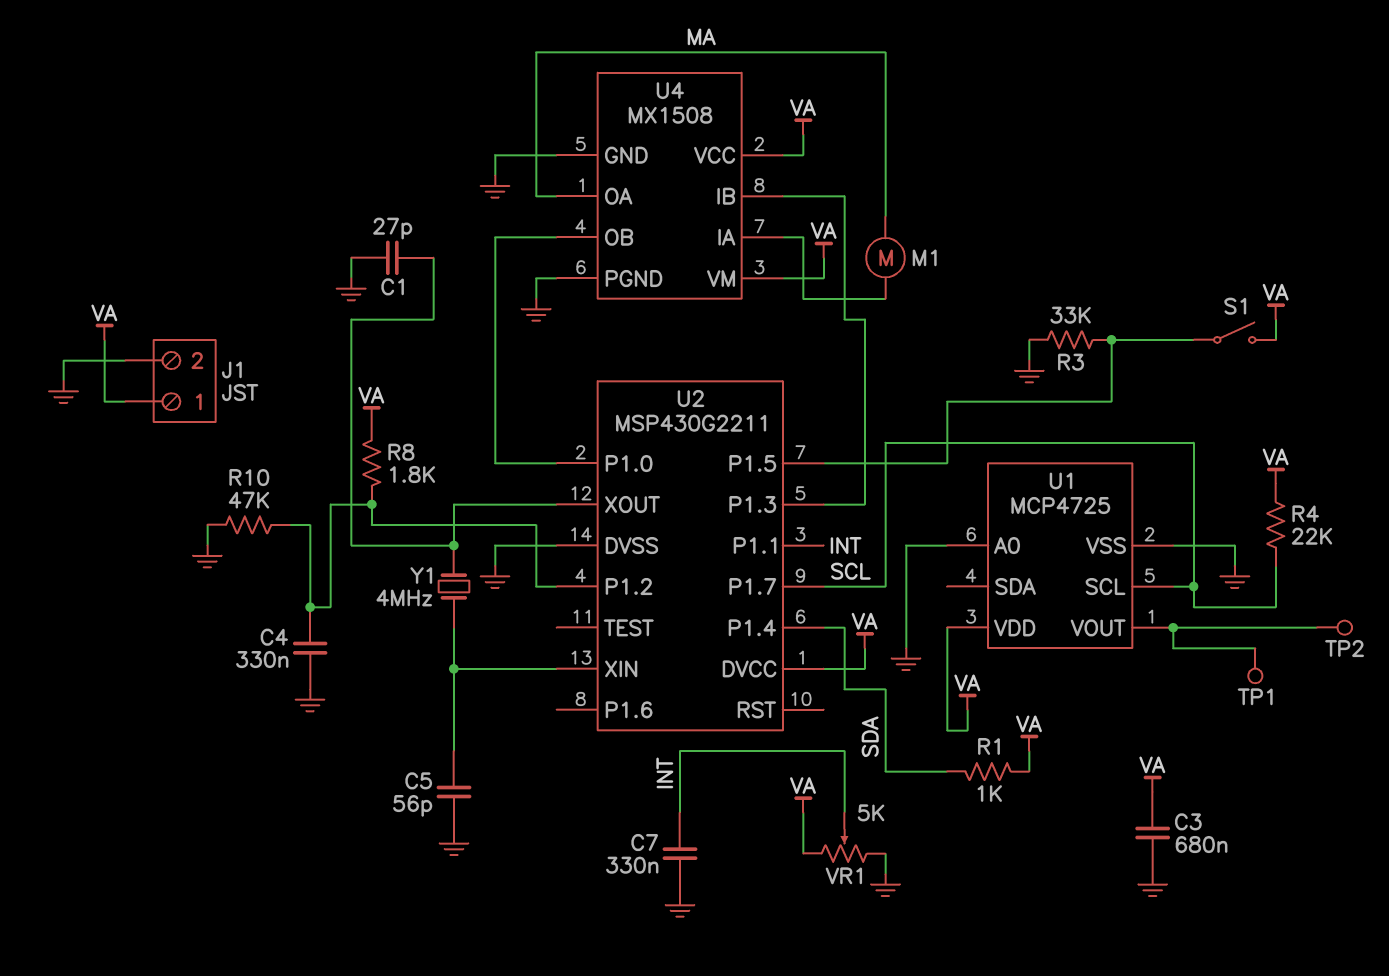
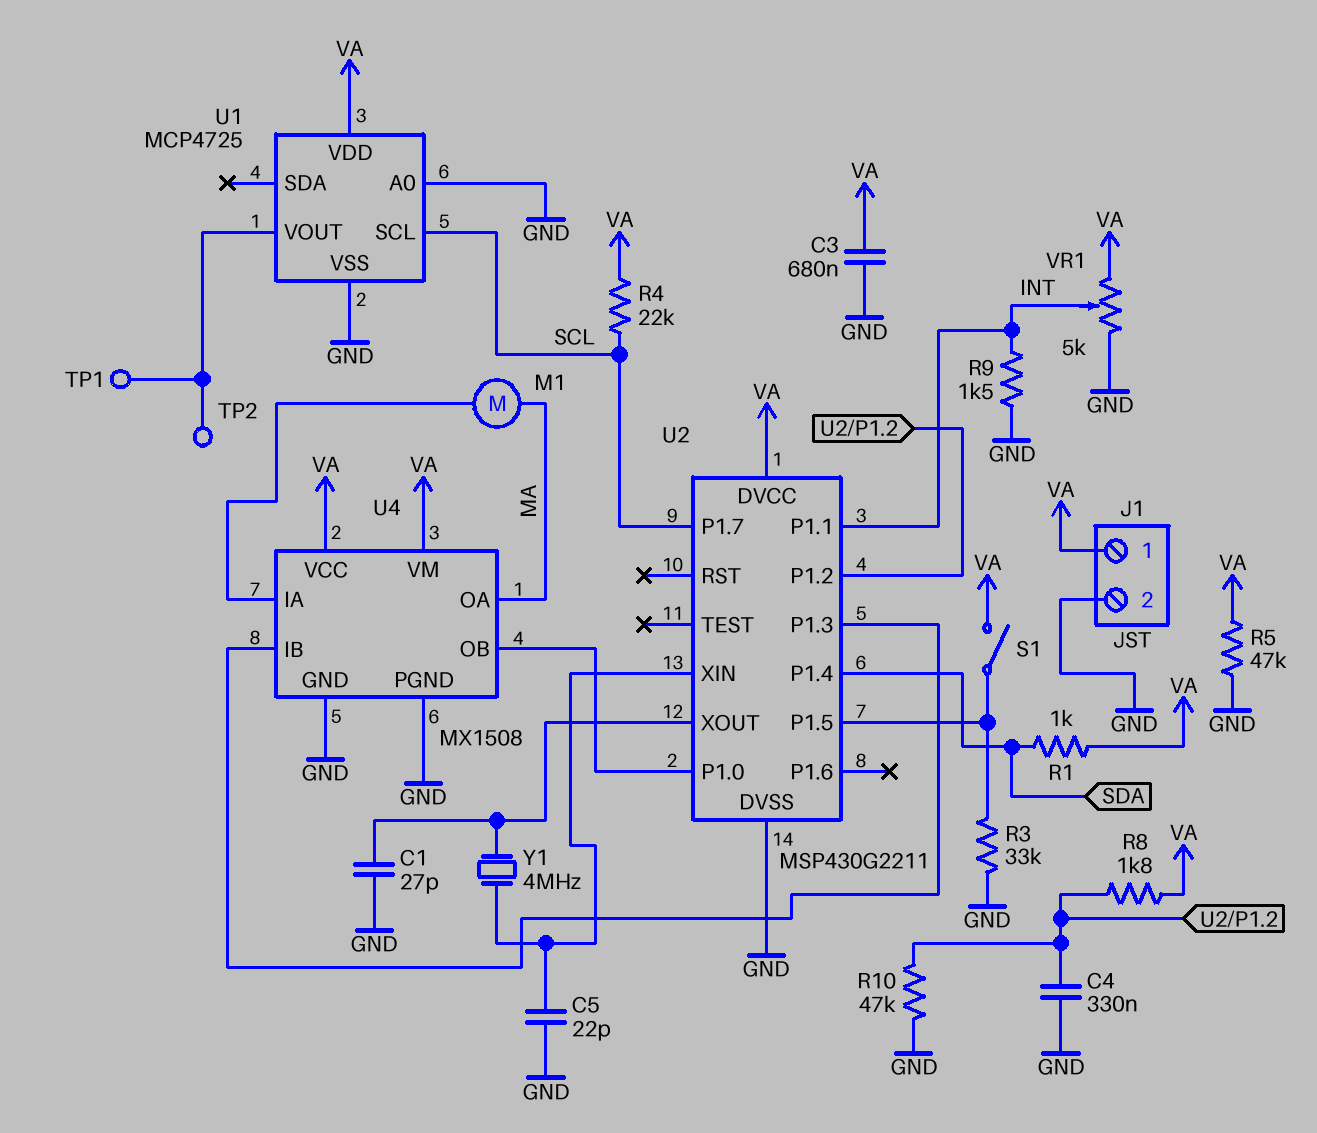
C5: 56pF (GND, U2/XIN) -> 22pF (GND, U2/XIN)
C7: 330nF (GND, INT) -> none
R5: none -> 47k (GND, VA)
R9: none -> 1.5k (GND, INT)

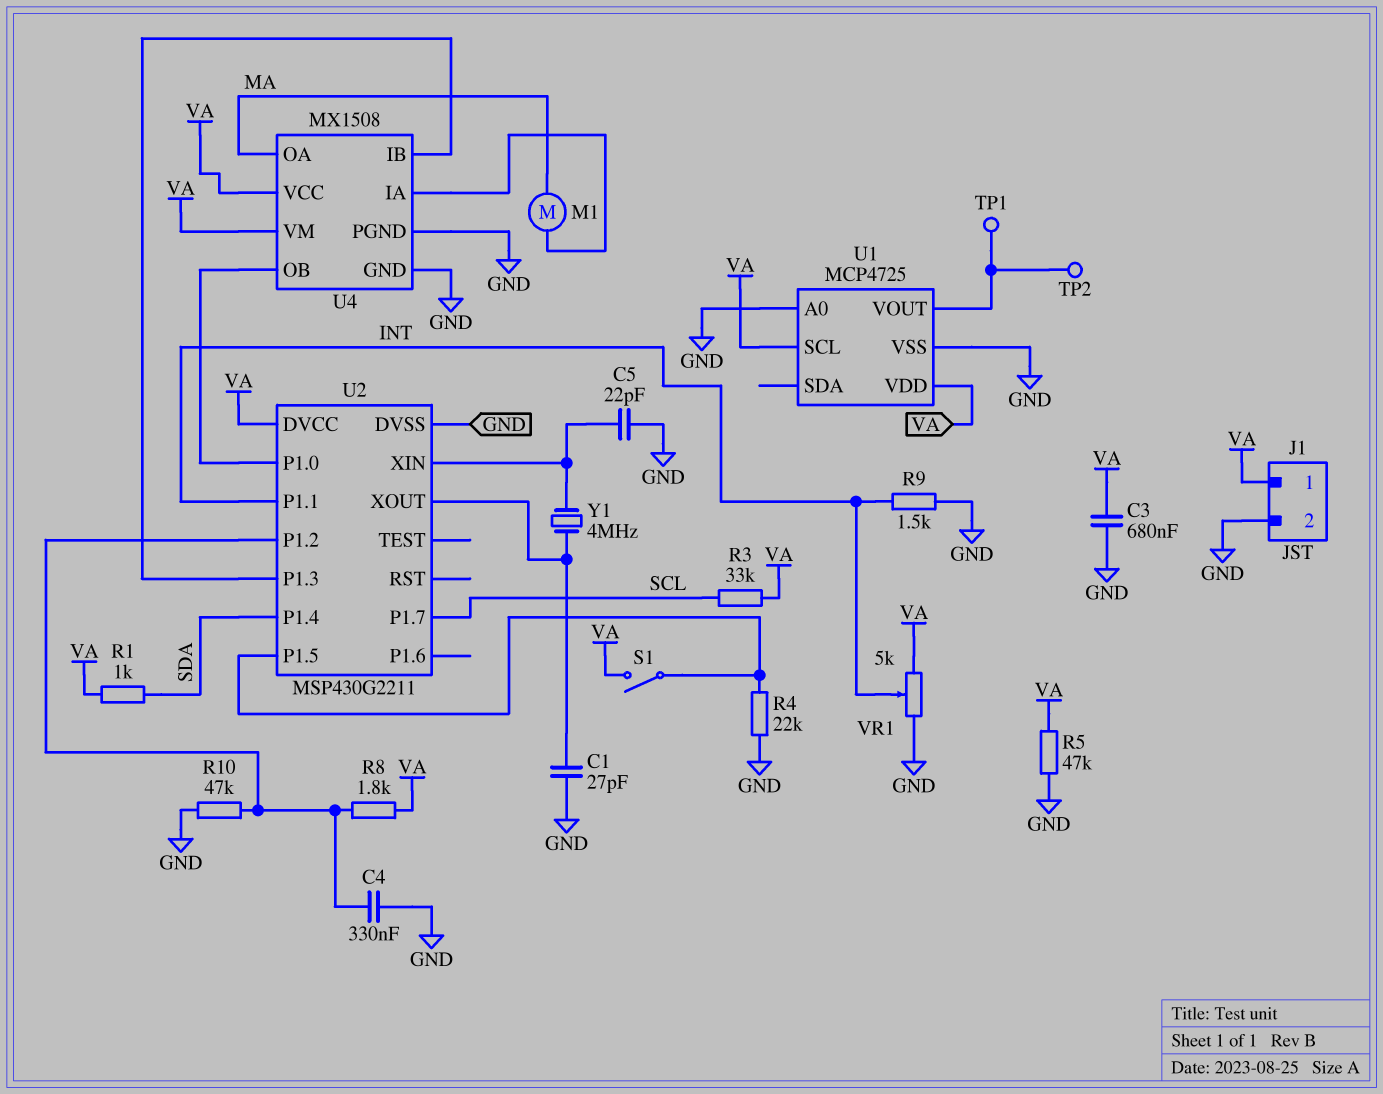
R3: 33k (GND, U2/P1.5) -> 33k (SCL, VA)
R4: 22k (SCL, VA) -> 22k (GND, U2/P1.5)
U1 pin SCL: SCL -> VA

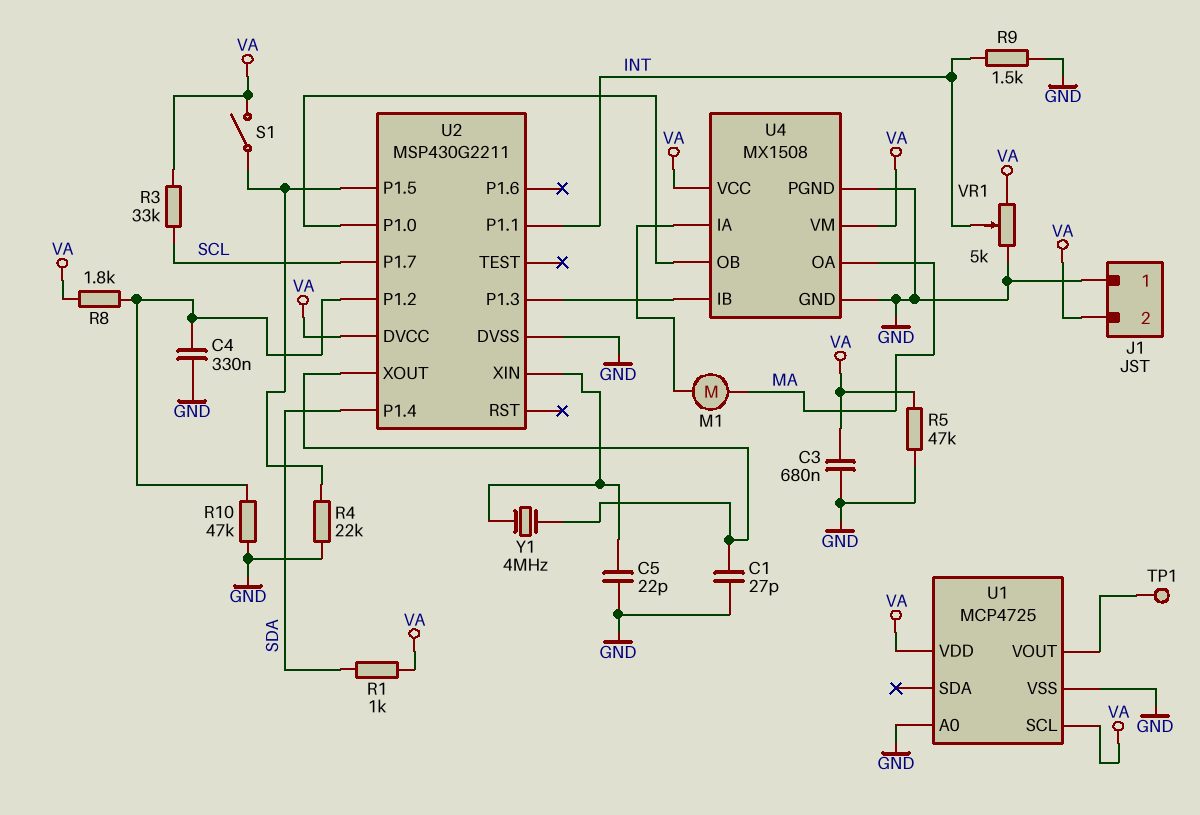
J1 pin 1: VA -> GND
J1 pin 2: GND -> VA
TP2: test point (U1/VOUT) -> none

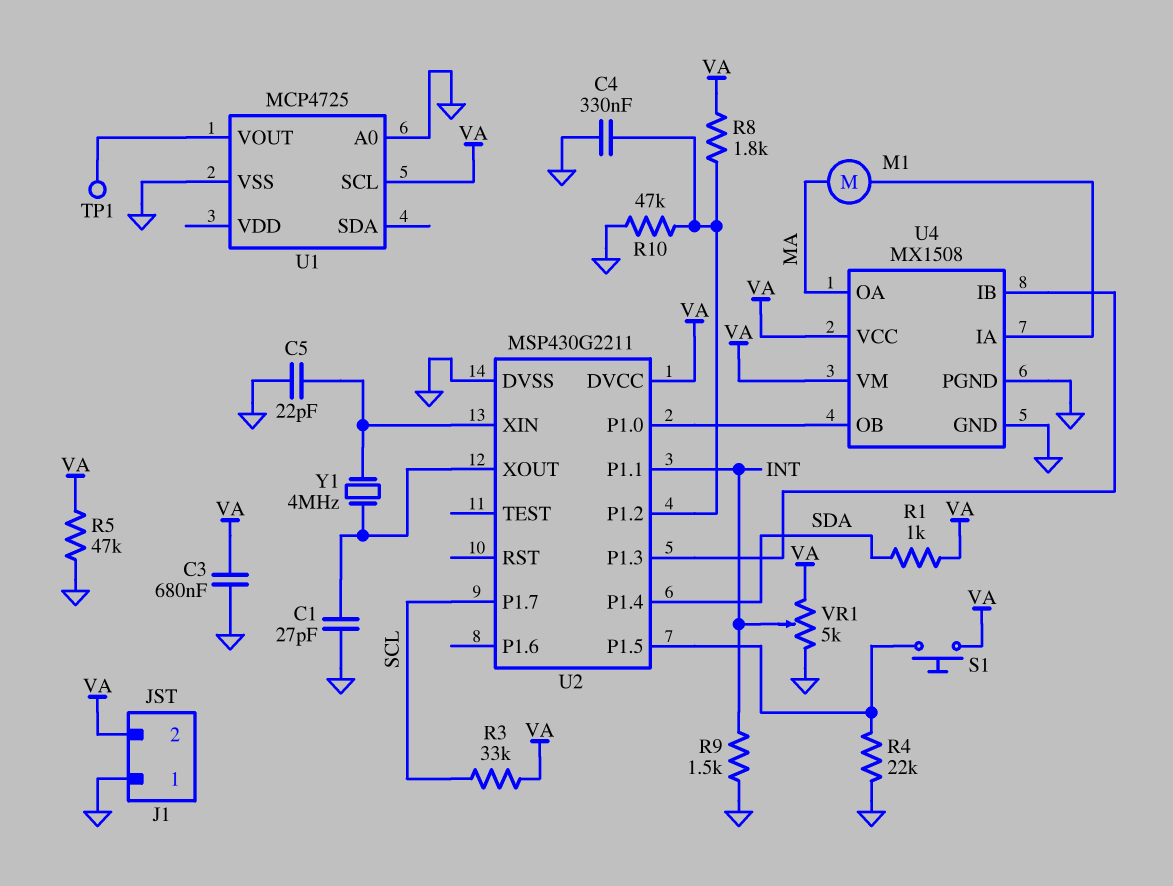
S1: switch (U2/P1.5, VA) -> button (U2/P1.5, VA)
U1 pin VDD: VA -> none

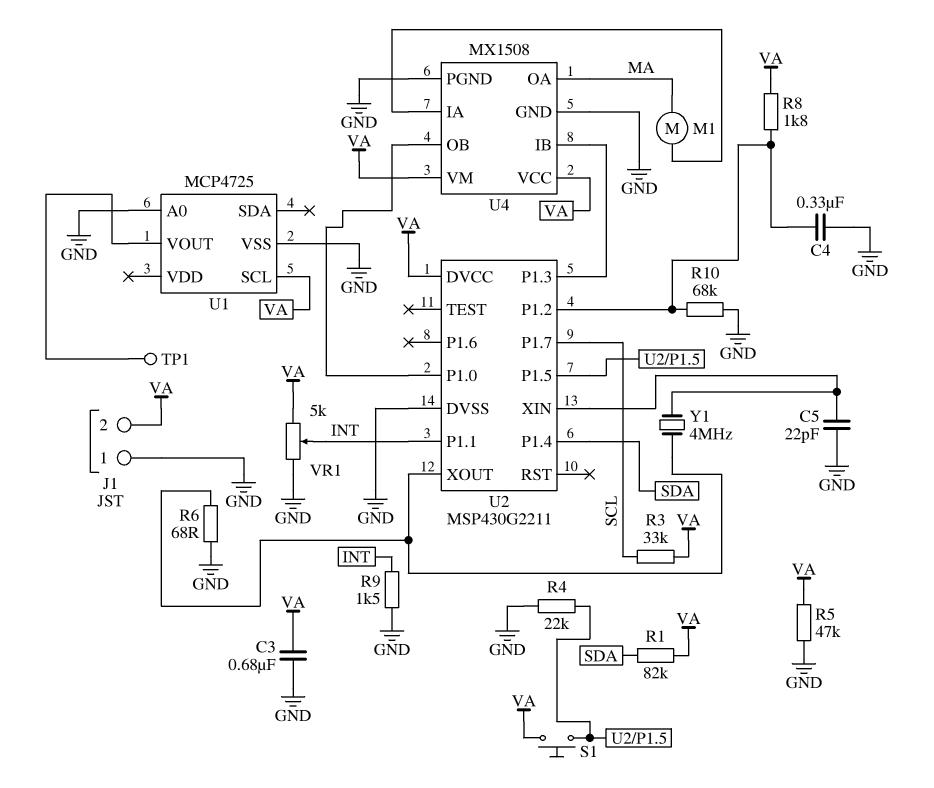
C1: 27pF (GND, U2/XOUT) -> none
R1: 1k (SDA, VA) -> 82k (SDA, VA)
R6: none -> 68 (GND, U2/XOUT)
R10: 47k (GND, U2/P1.2) -> 68k (GND, U2/P1.2)

